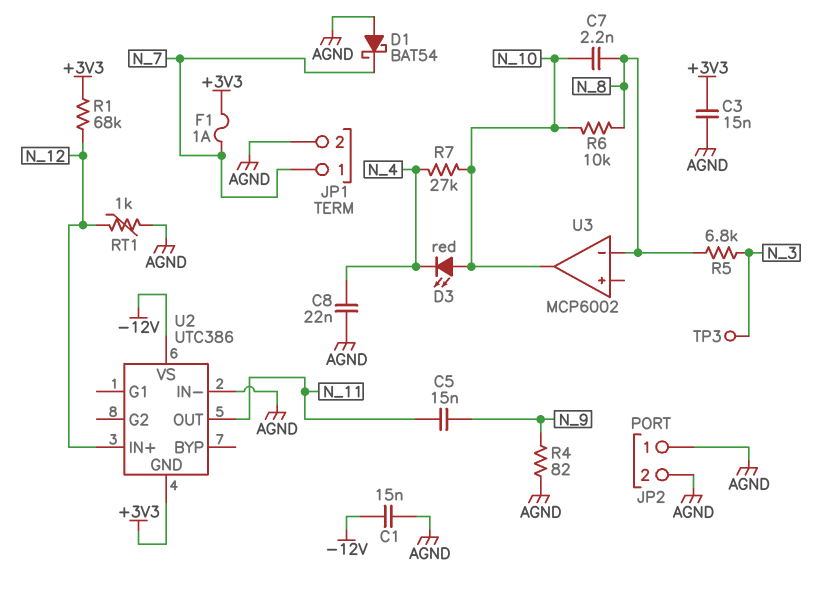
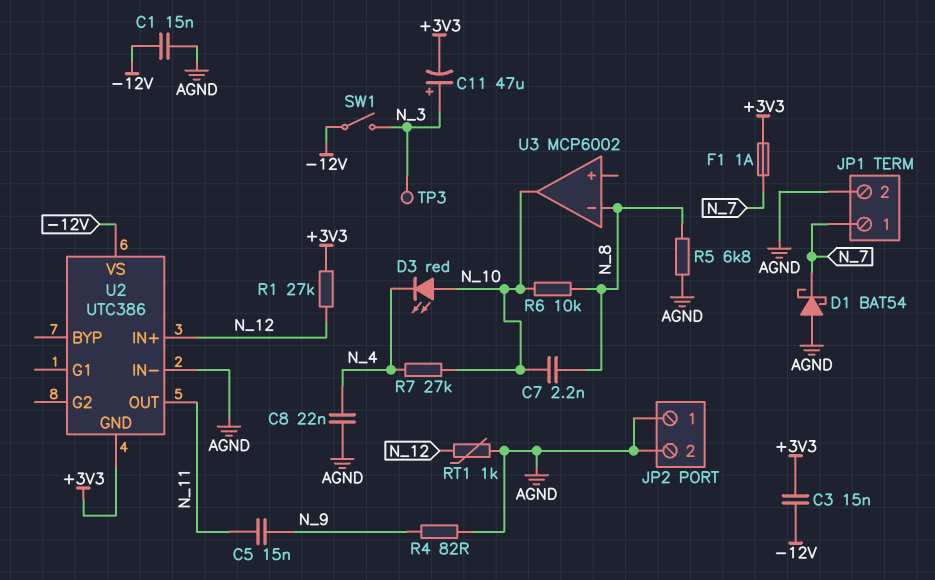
C3: 15nF (+3V3, AGND) -> 15nF (+3V3, -12V)
C11: none -> 47uF (plus N_3, minus +3V3)
R1: 68k (+3V3, N_12) -> 27k (+3V3, N_12)
R5: 6.8k (N_3, N_8) -> 6.8k (AGND, N_8)
SW1: none -> switch (-12V, N_3)

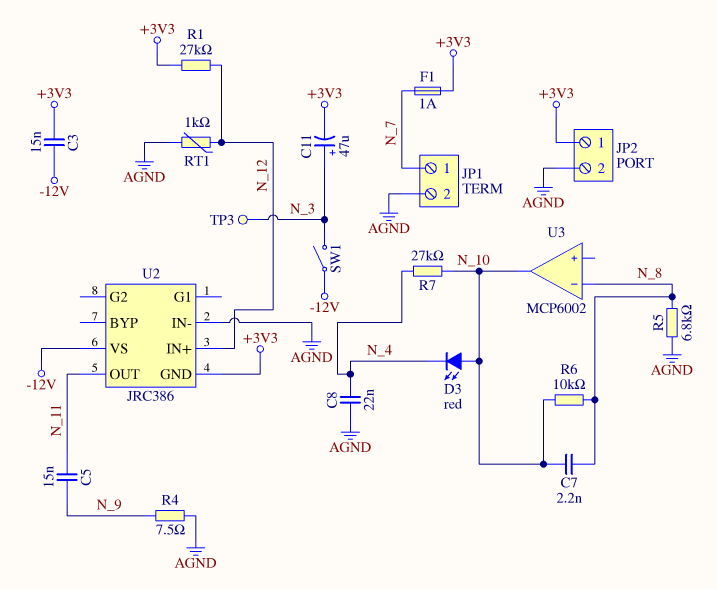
C1: 15nF (-12V, AGND) -> none
D1: schottky BAT54 (A AGND, K N_7) -> none
JP2 pin 1: AGND -> +3V3
R4: 82 (AGND, N_9) -> 7.5 (AGND, N_9)
U2: UTC386 -> JRC386

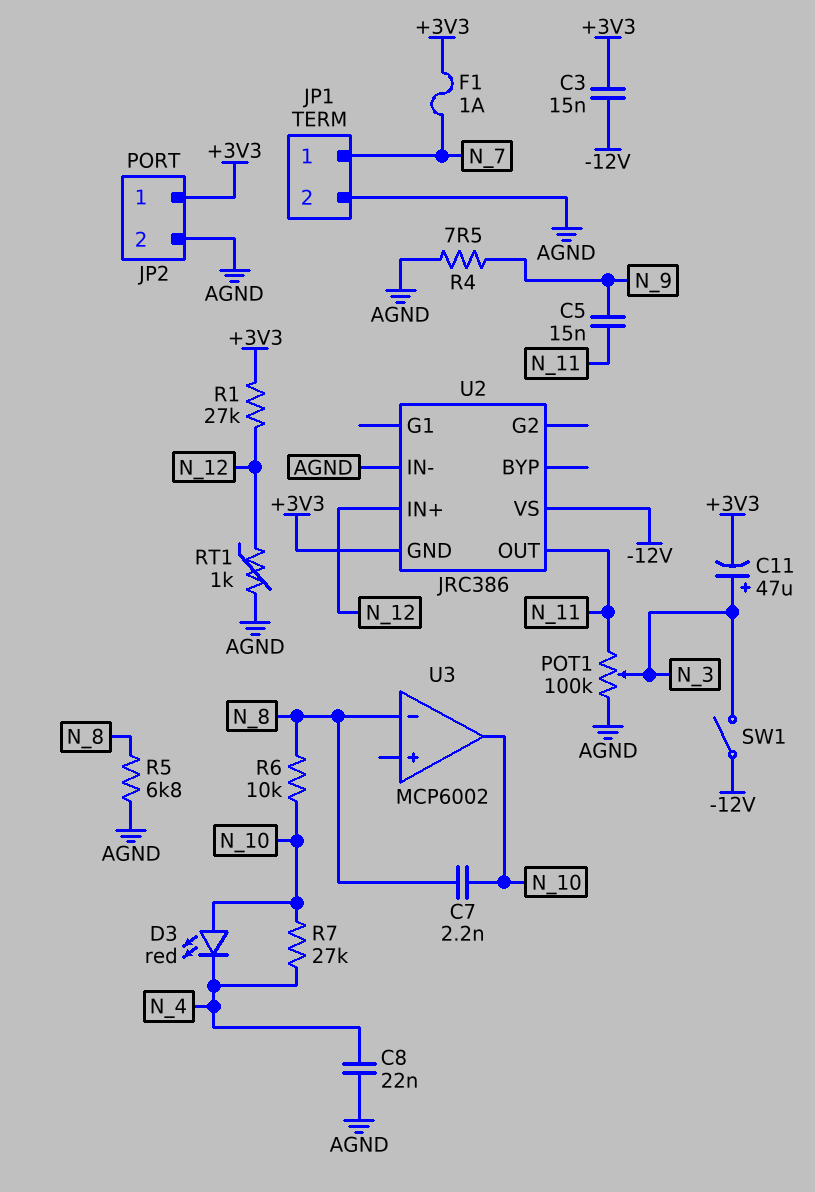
POT1: none -> 100k (AGND, N_11, wiper N_3)
TP3: test point (N_3) -> none

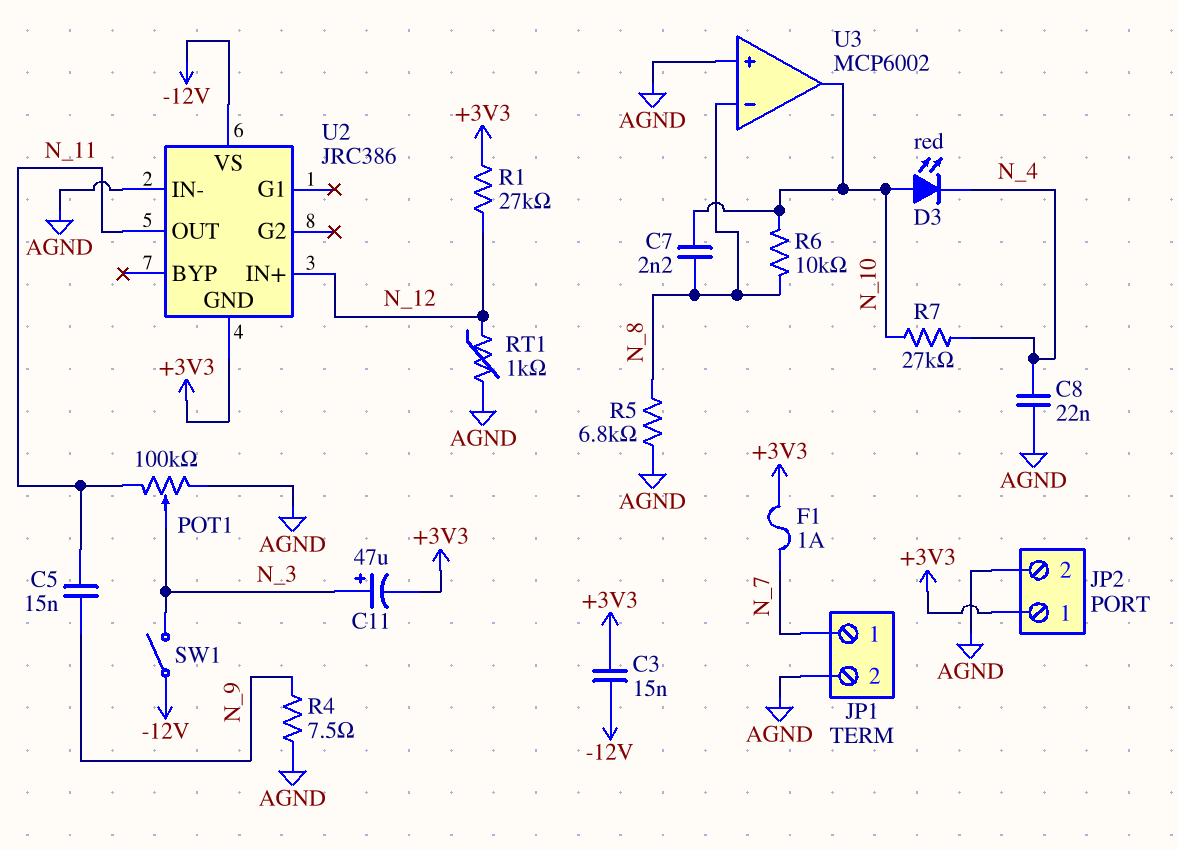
U3 pin in+: none -> AGND

